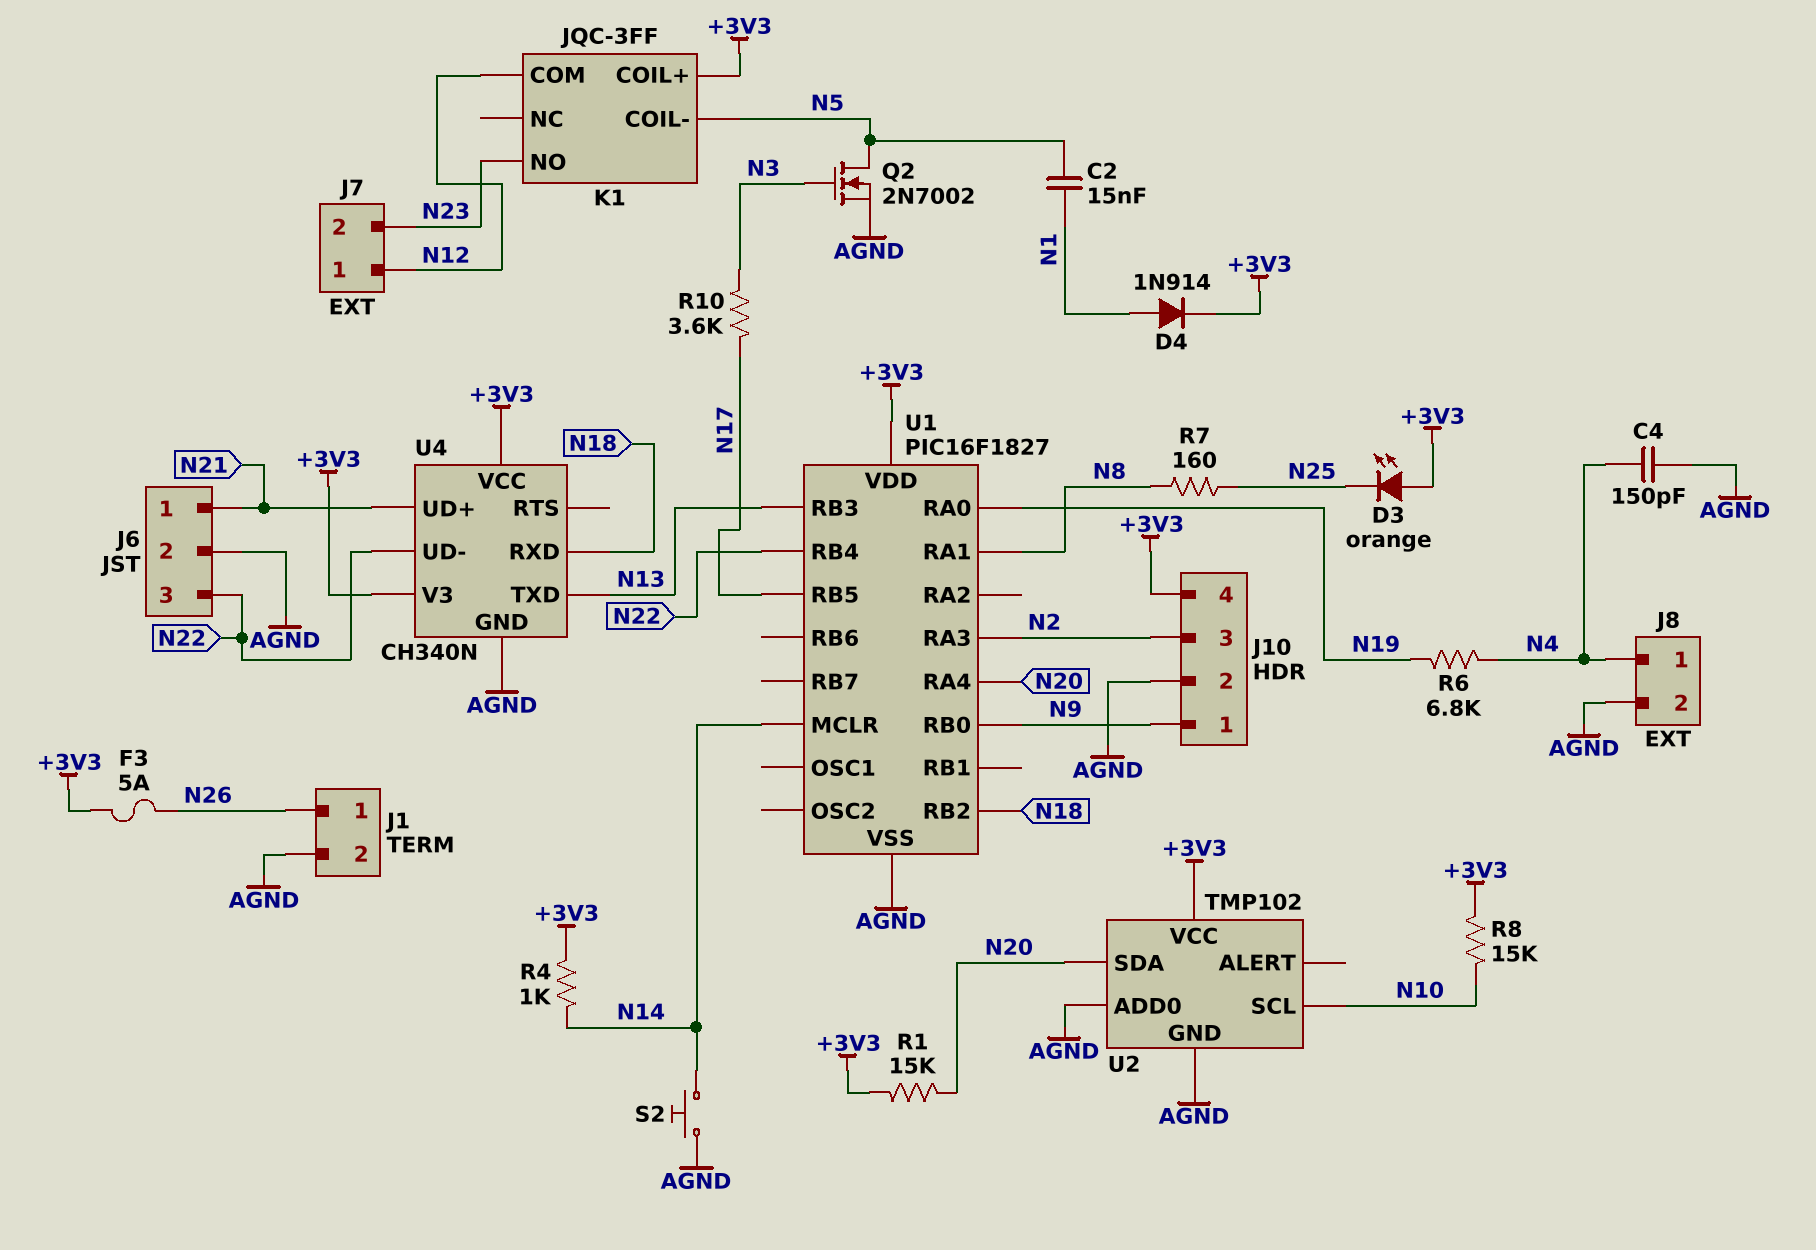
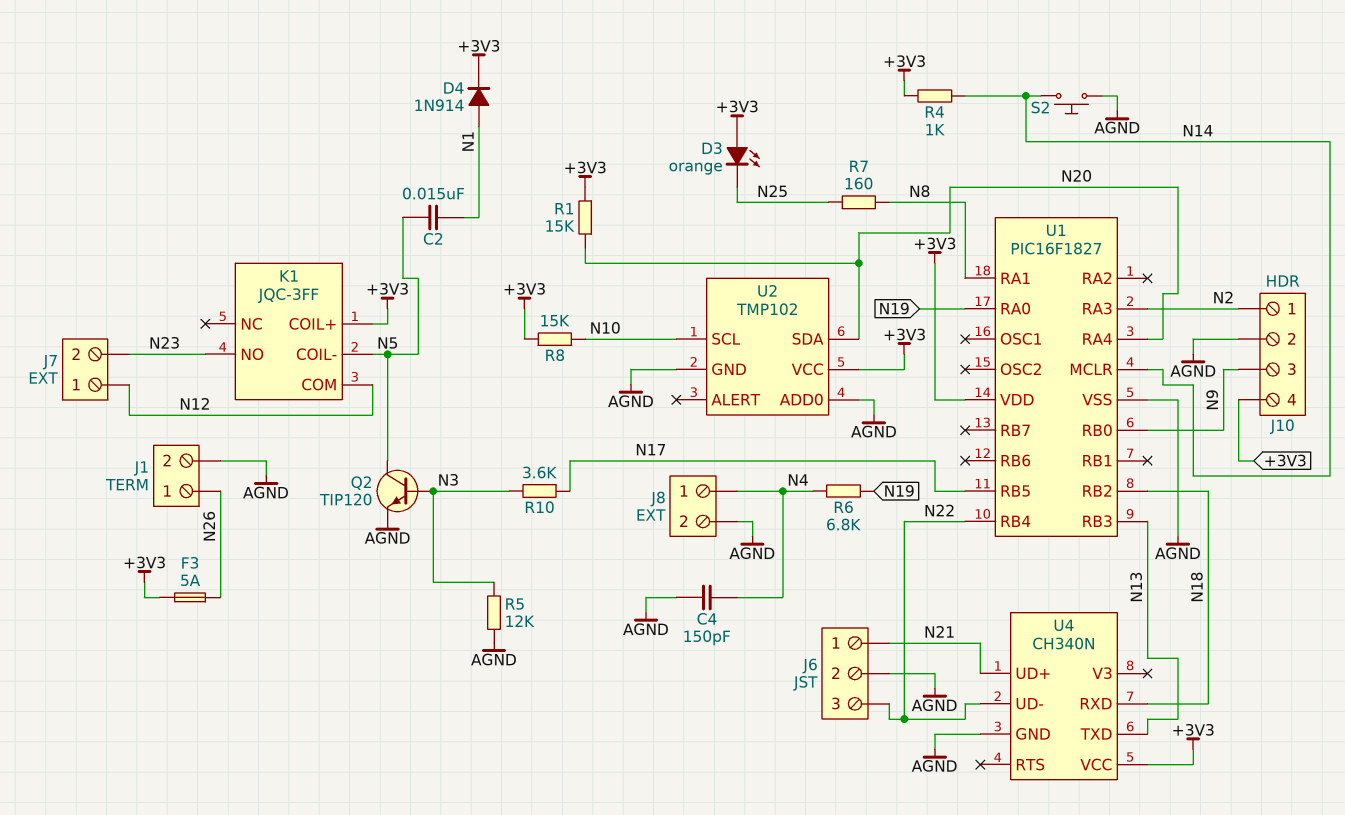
J10 pin 1: N9 -> N2
J10 pin 3: N2 -> N9
Q2: NMOS 2N7002 (G N3, D N5, S AGND) -> NPN TIP120 (B N3, C N5, E AGND)
R5: none -> 12k (AGND, N3)
U4 pin V3: +3V3 -> none

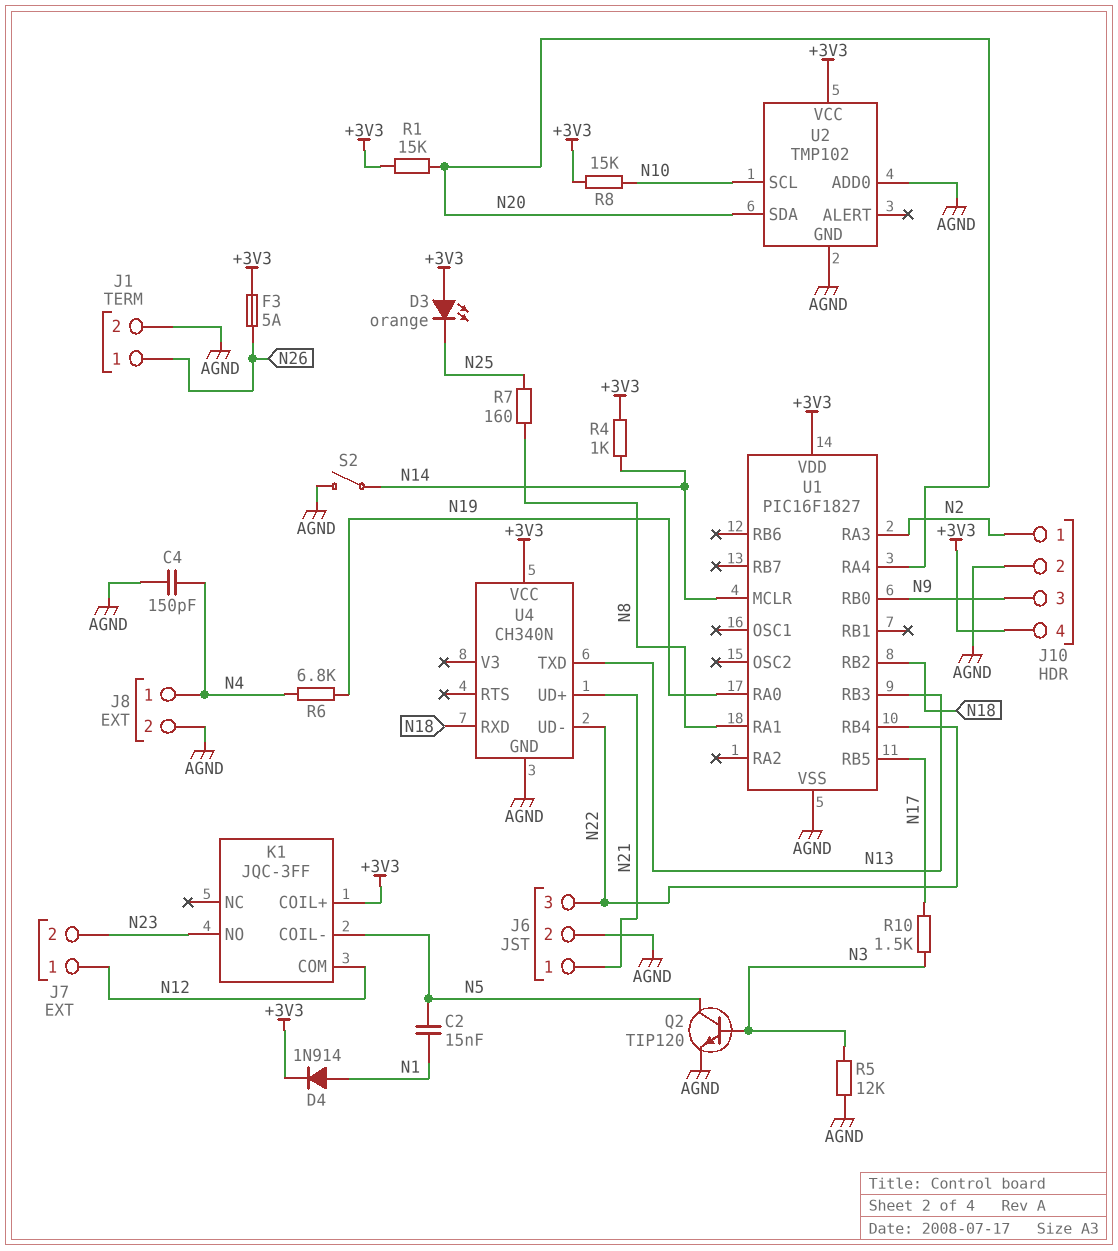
R10: 3.6k (N3, N17) -> 1.5k (N3, N17)
S2: button (AGND, N14) -> switch (AGND, N14)

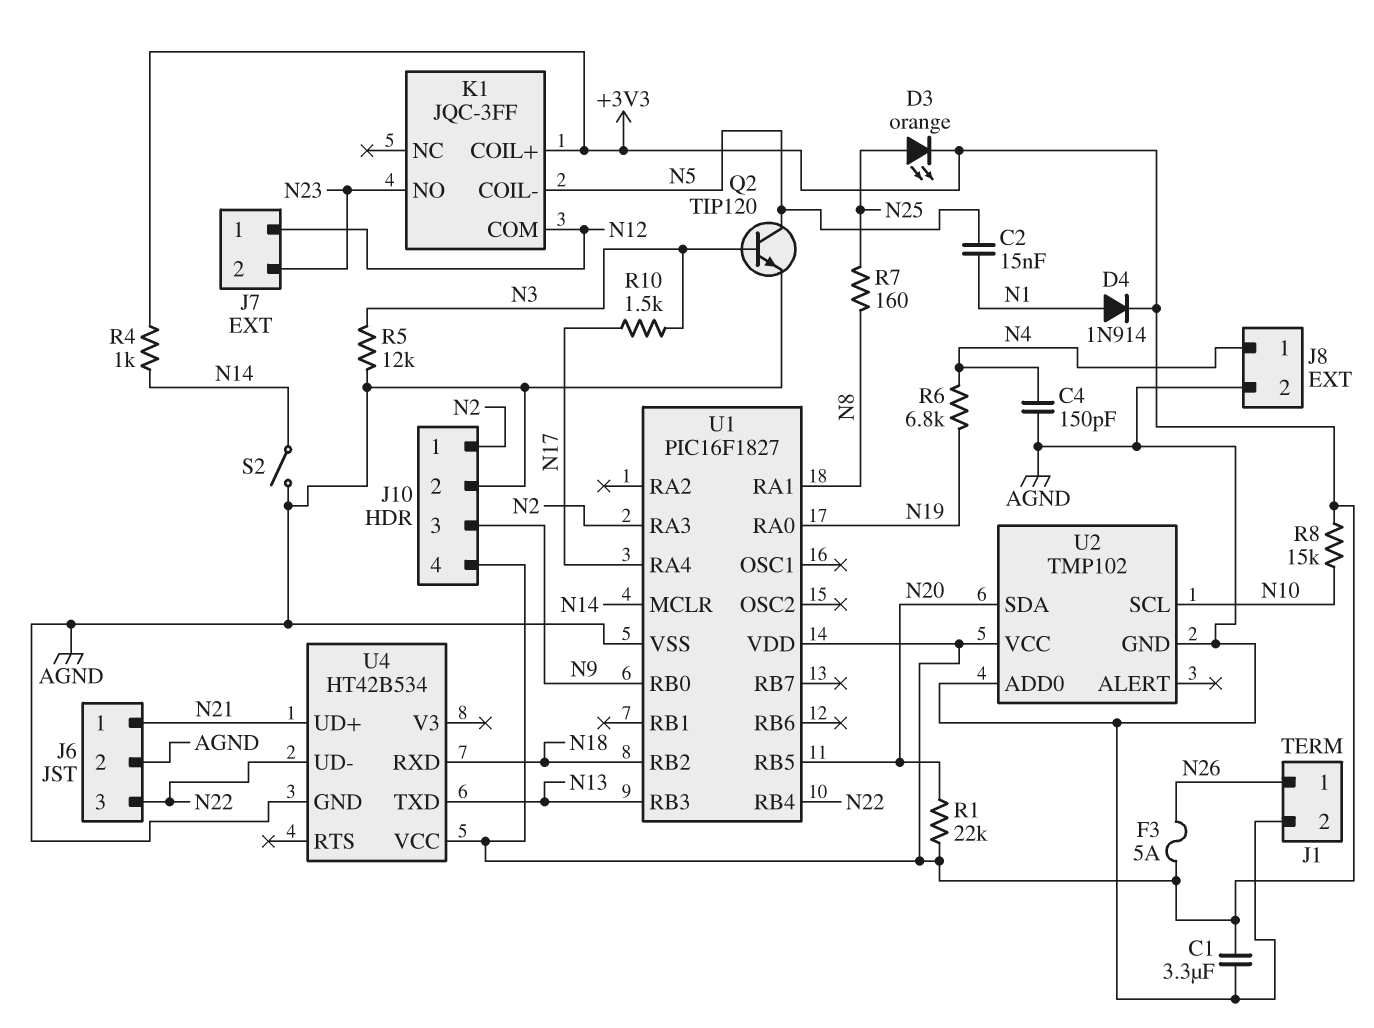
C1: none -> 3.3uF (+3V3, AGND)
D3: LED orange (A +3V3, K N25) -> LED orange (A N25, K +3V3)
R1: 15k (+3V3, N20) -> 22k (+3V3, N20)
U1 pin RA4: N20 -> N17
U1 pin RB5: N17 -> N20
U4: CH340N -> HT42B534

